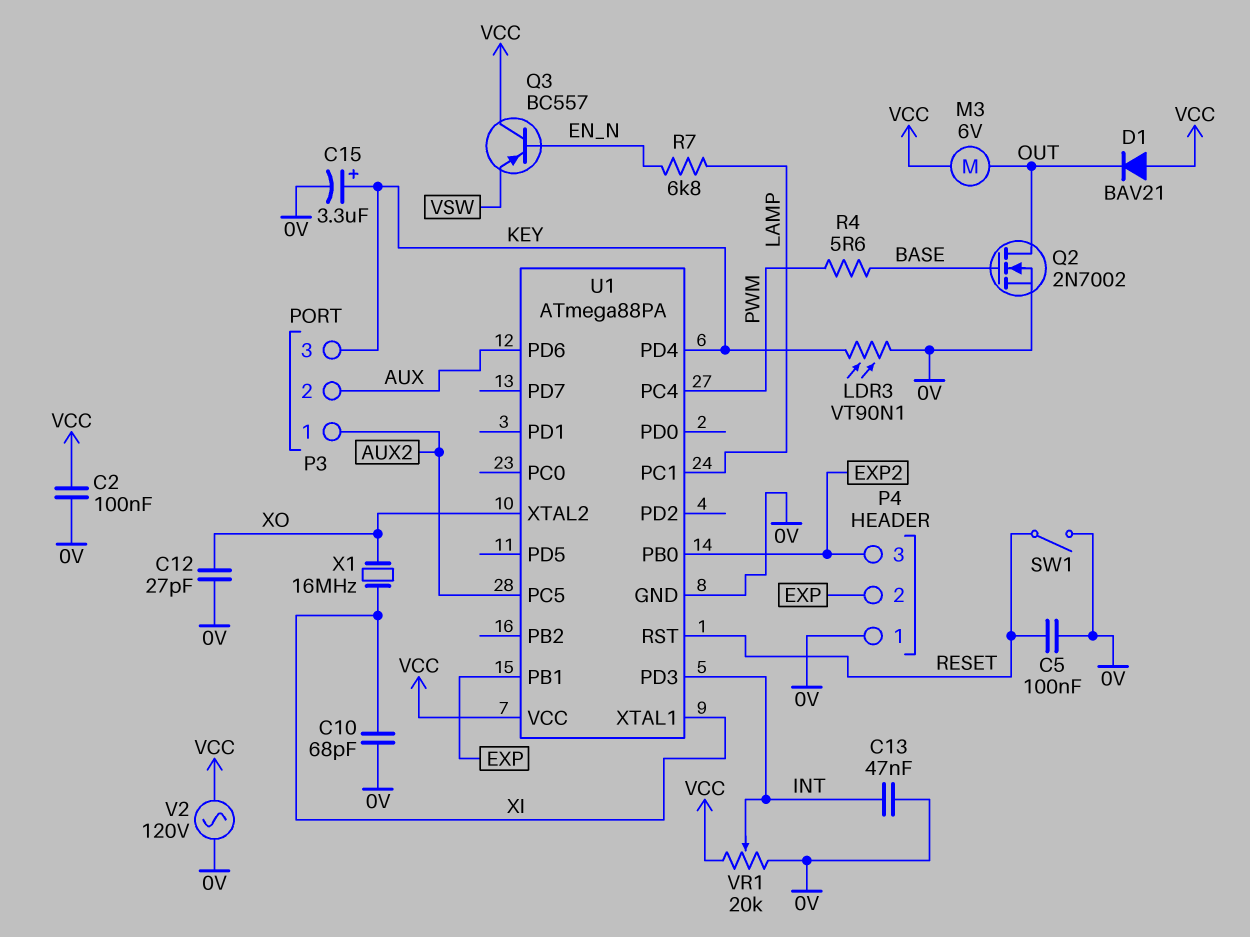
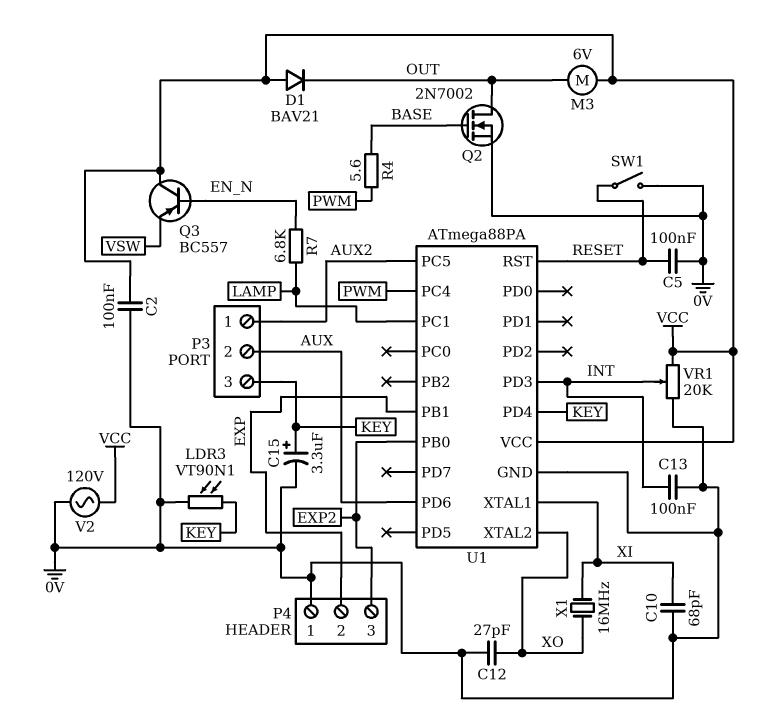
C13: 47nF (0V, INT) -> 100nF (0V, INT)

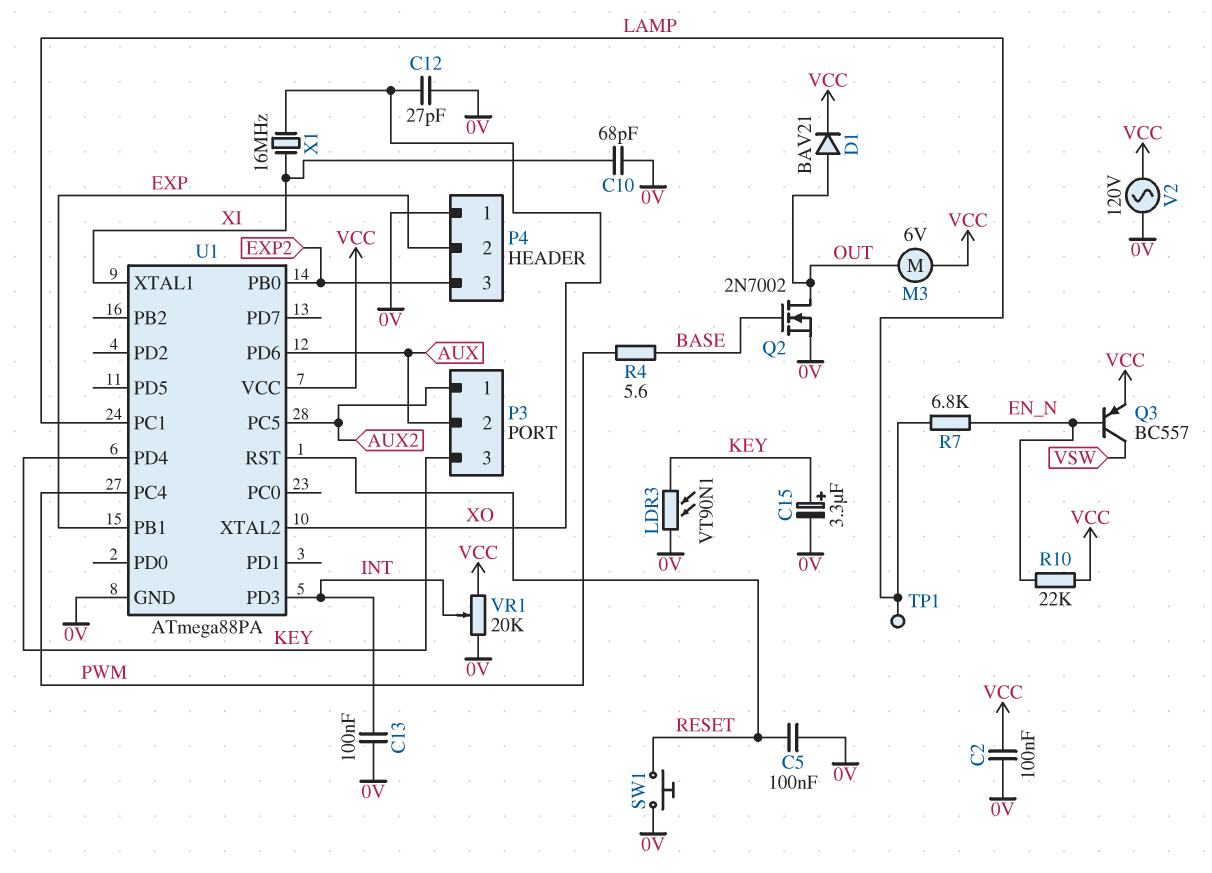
D1: diode BAV21 (A VCC, K OUT) -> diode BAV21 (A OUT, K VCC)
Q3: PNP BC557 (B EN_N, C VCC, E VSW) -> PNP BC557 (B EN_N, C VSW, E VCC)
R10: none -> 22k (EN_N, VCC)
SW1: switch (0V, RESET) -> button (0V, RESET)
TP1: none -> test point (LAMP)

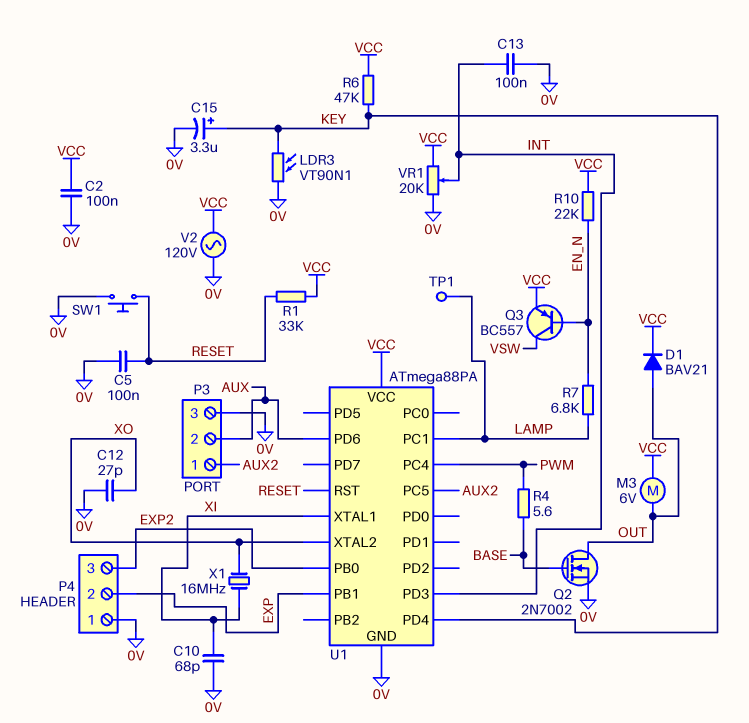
P3 pin 3: KEY -> 0V
R1: none -> 33k (RESET, VCC)
R6: none -> 47k (KEY, VCC)

